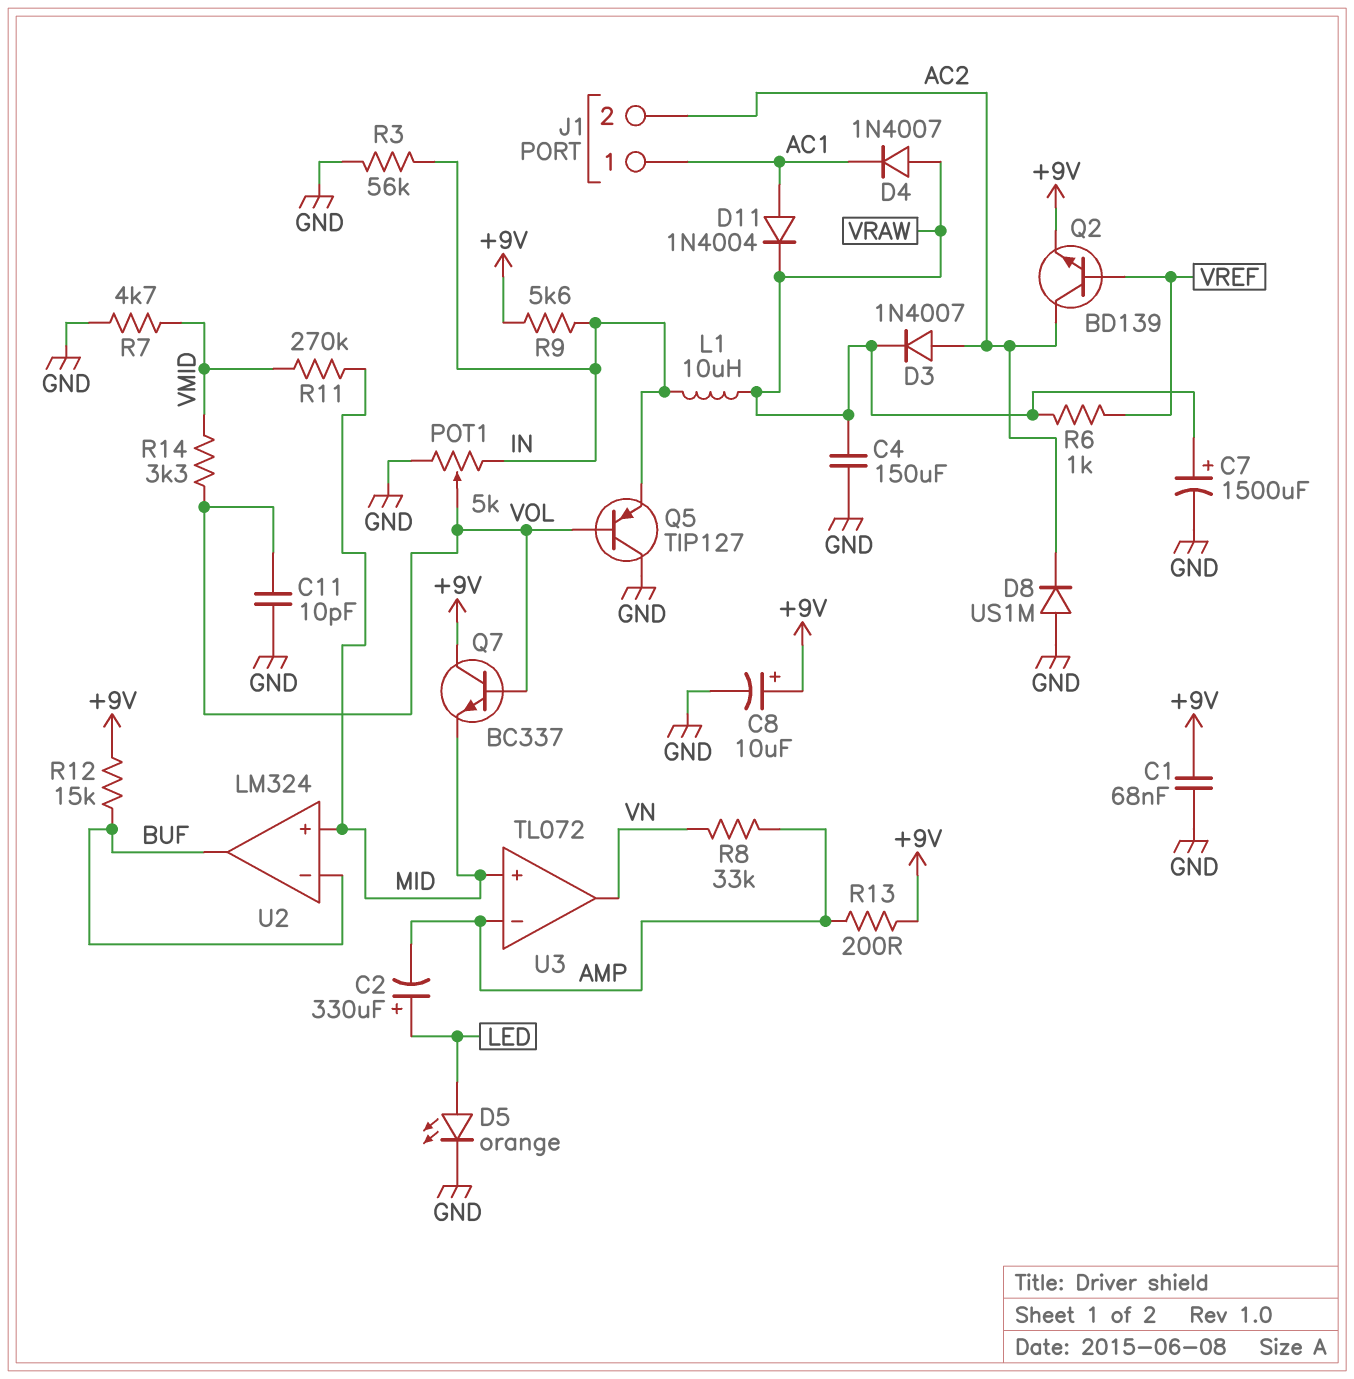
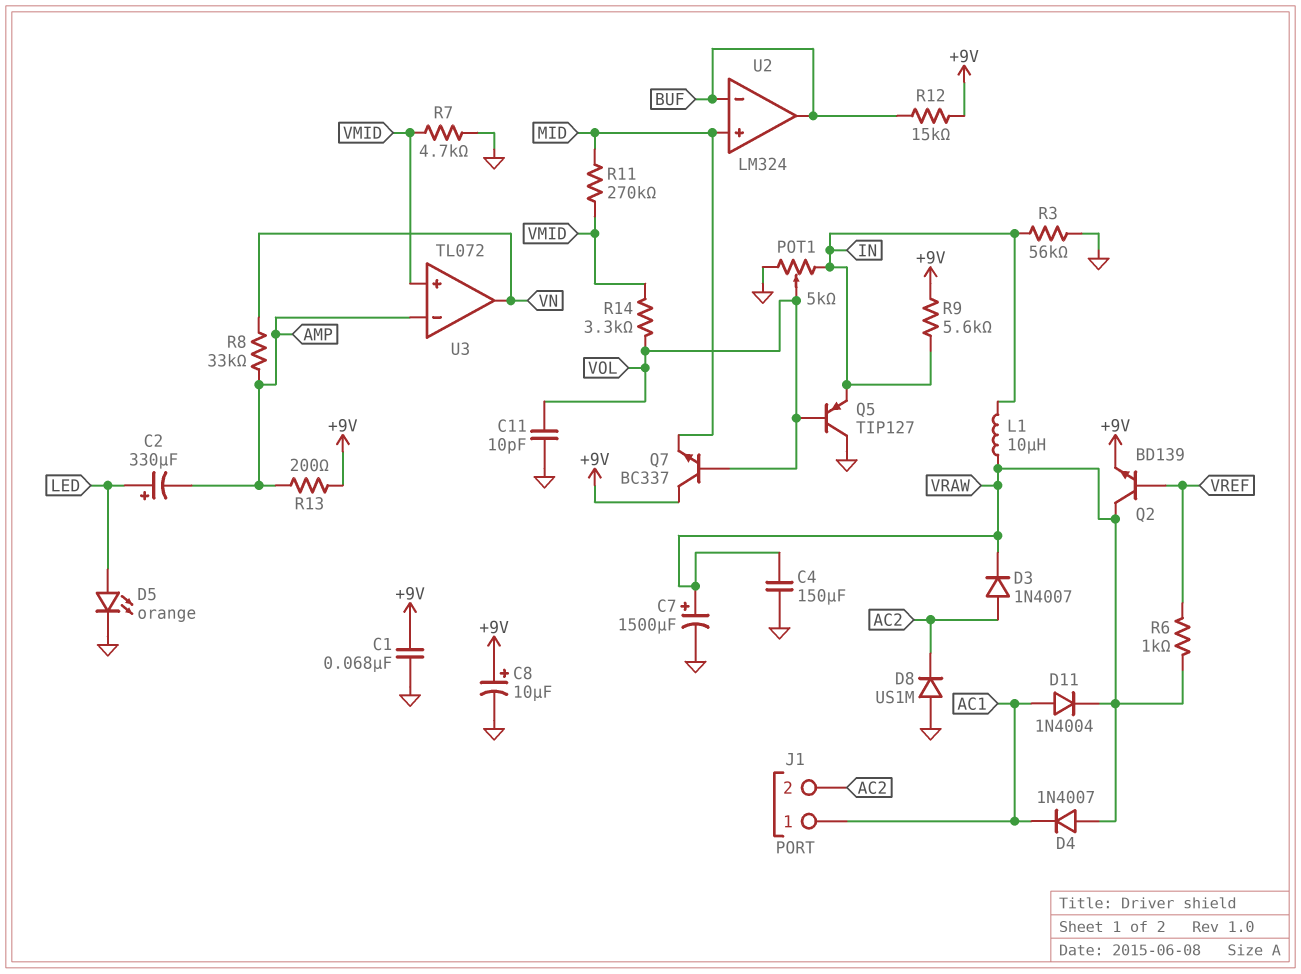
Q2: NPN BD139 (B VREF, C AC2, E +9V) -> NPN BD139 (B VREF, C VRAW, E +9V)
U3 pin in+: MID -> VMID

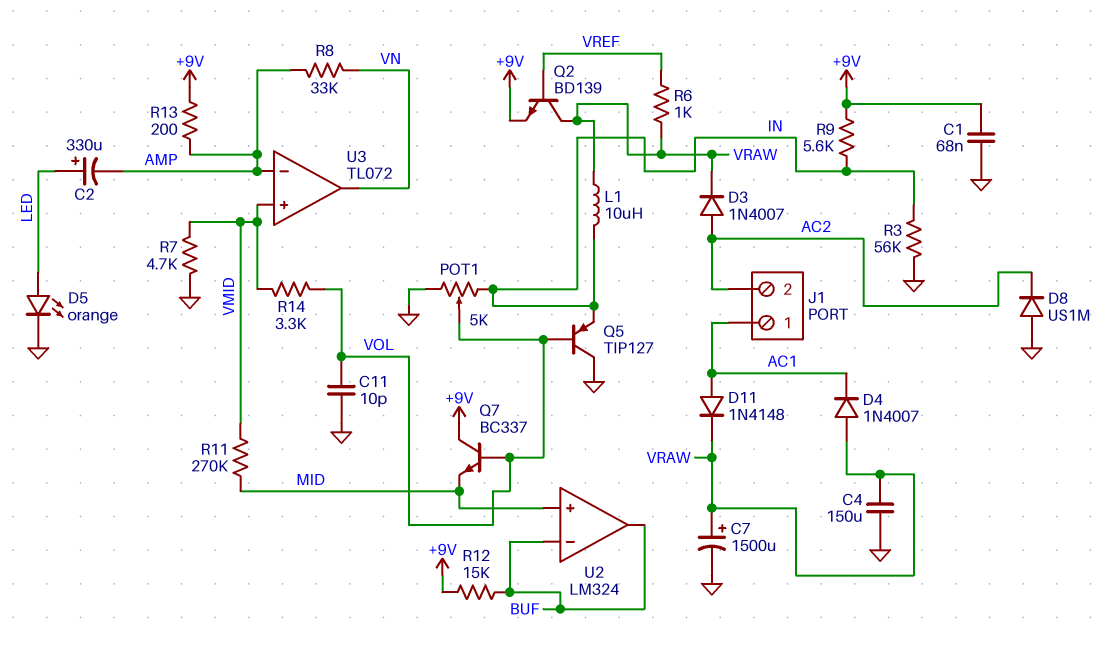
C8: 10uF (plus +9V, minus GND) -> none
D11: diode 1N4004 (A AC1, K VRAW) -> diode 1N4148 (A AC1, K VRAW)

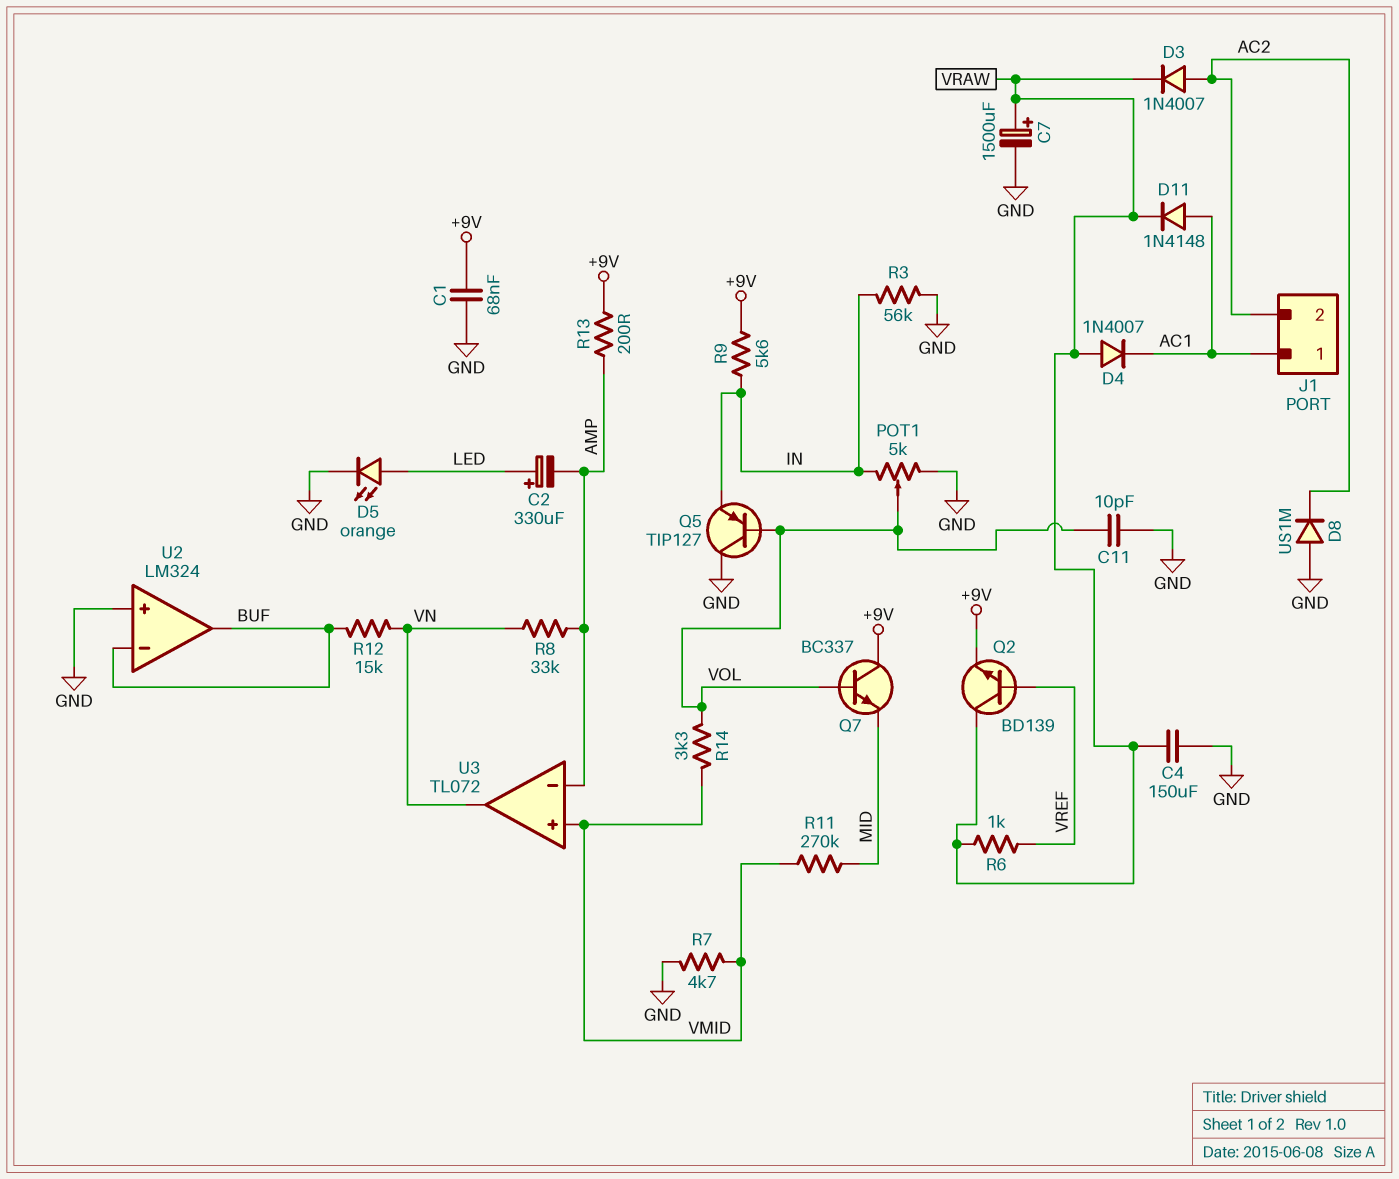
L1: 10uH (IN, VRAW) -> none
R12: 15k (+9V, BUF) -> 15k (BUF, VN)
U2 pin in+: MID -> GND

